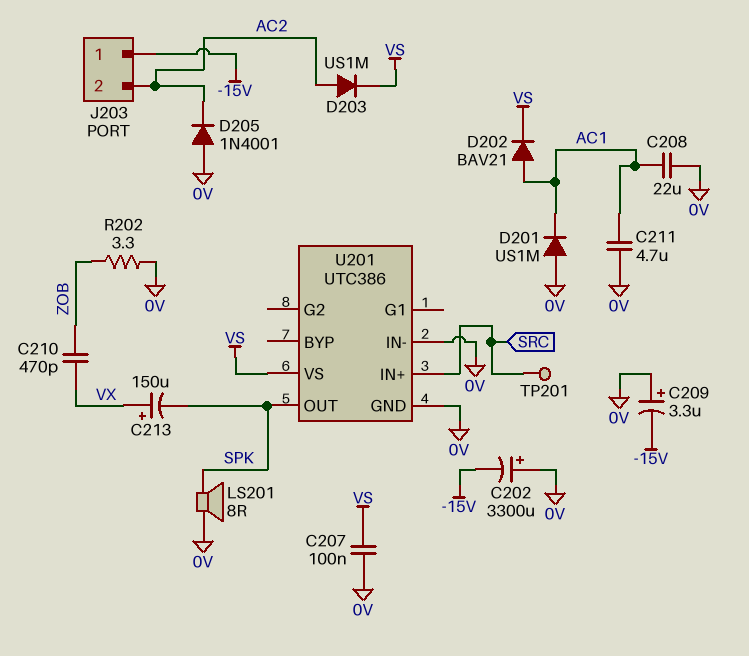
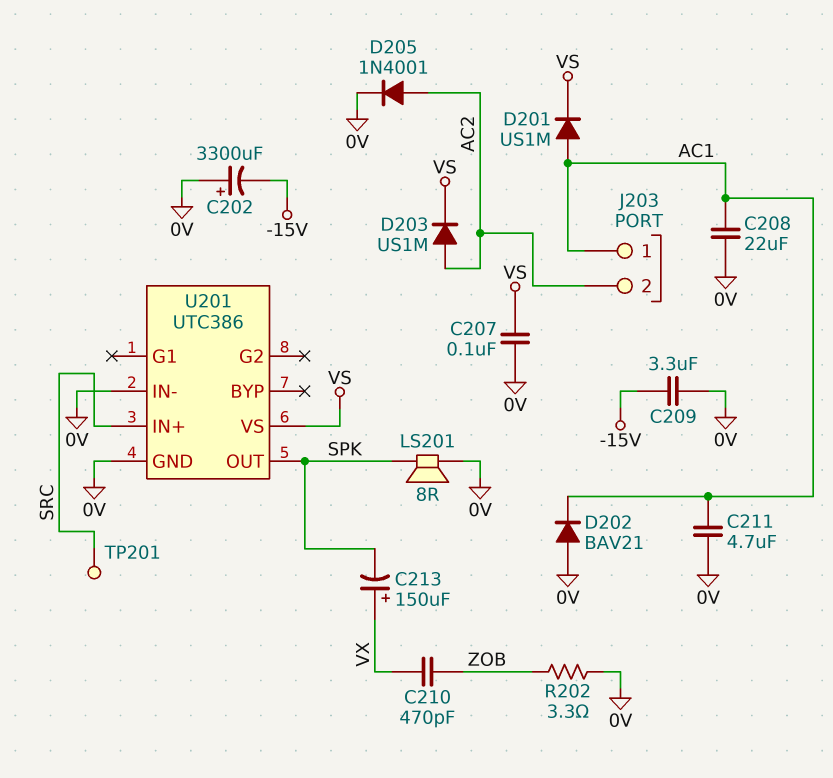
C209: 3.3uF (plus 0V, minus -15V) -> 3.3uF (-15V, 0V)
D201: diode US1M (A 0V, K AC1) -> diode US1M (A AC1, K VS)
D202: diode BAV21 (A AC1, K VS) -> diode BAV21 (A 0V, K AC1)
D205: diode 1N4001 (A 0V, K AC2) -> diode 1N4001 (A AC2, K 0V)
J203 pin 1: -15V -> AC1

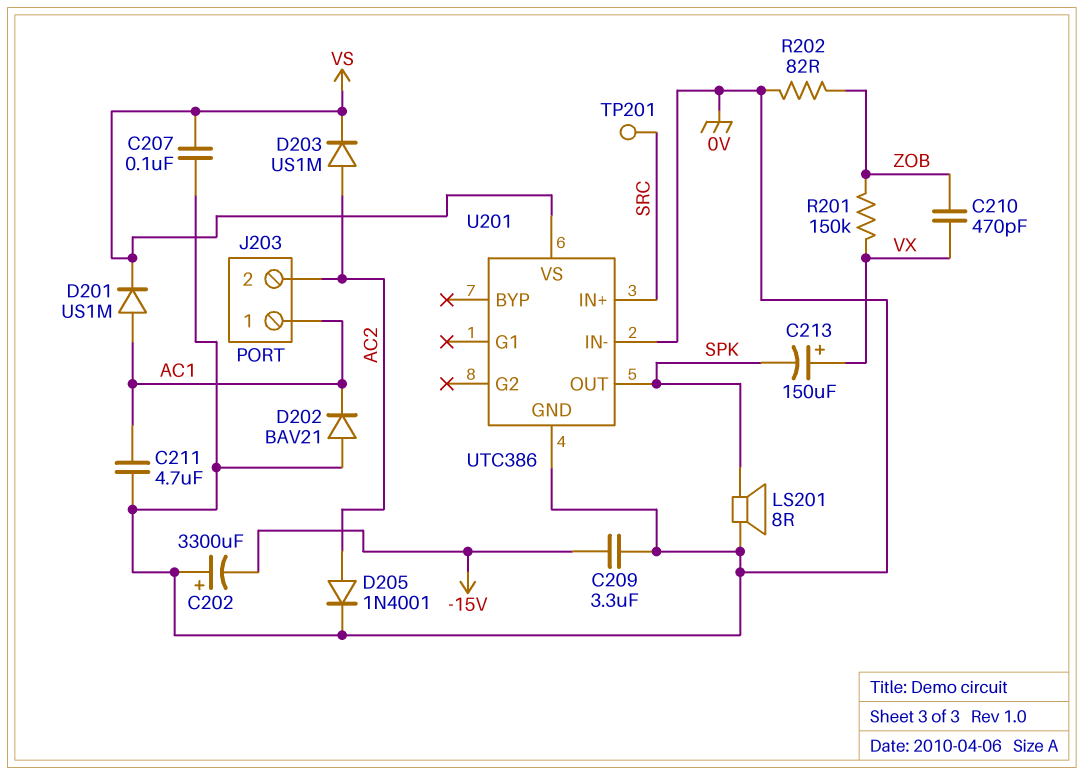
C208: 22uF (0V, AC1) -> none
R201: none -> 150k (VX, ZOB)
R202: 3.3 (0V, ZOB) -> 82 (0V, ZOB)

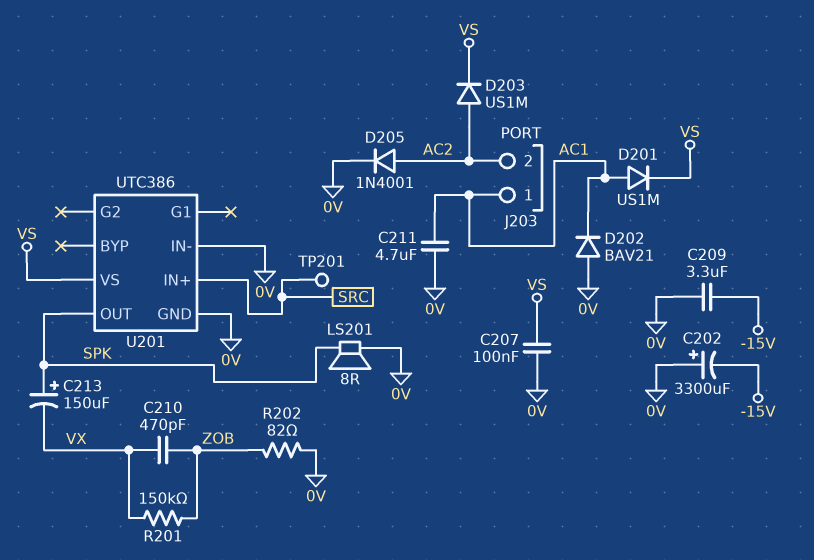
C213: 150uF (plus VX, minus SPK) -> 150uF (plus SPK, minus VX)

